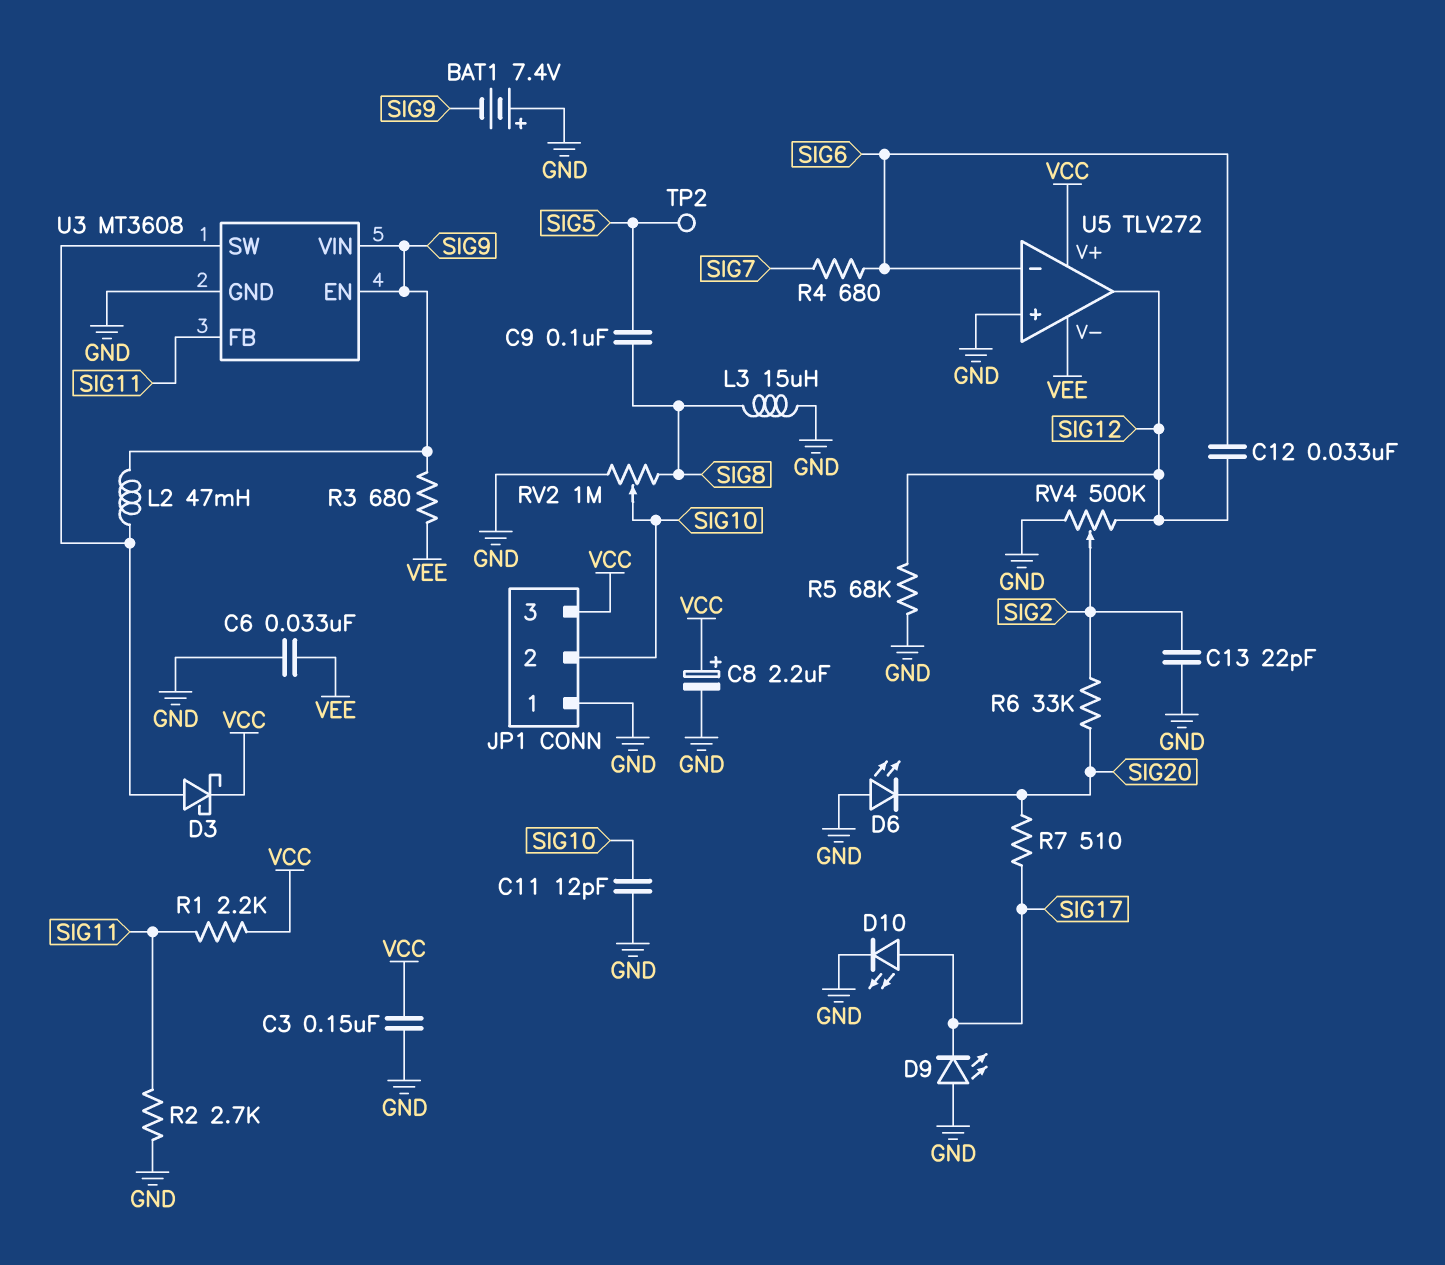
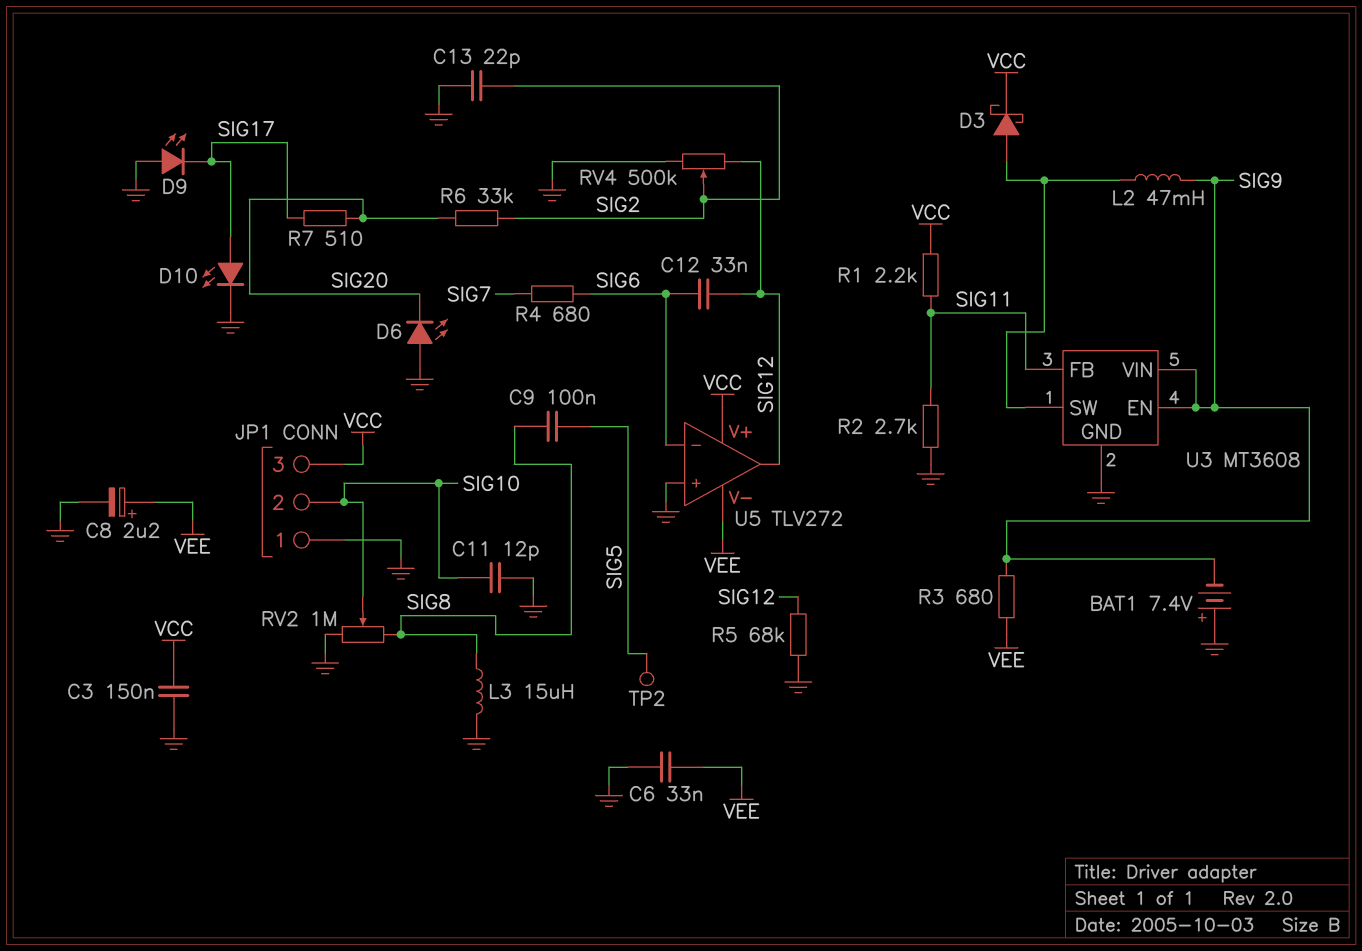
C8: 2.2uF (plus VCC, minus GND) -> 2.2uF (plus VEE, minus GND)

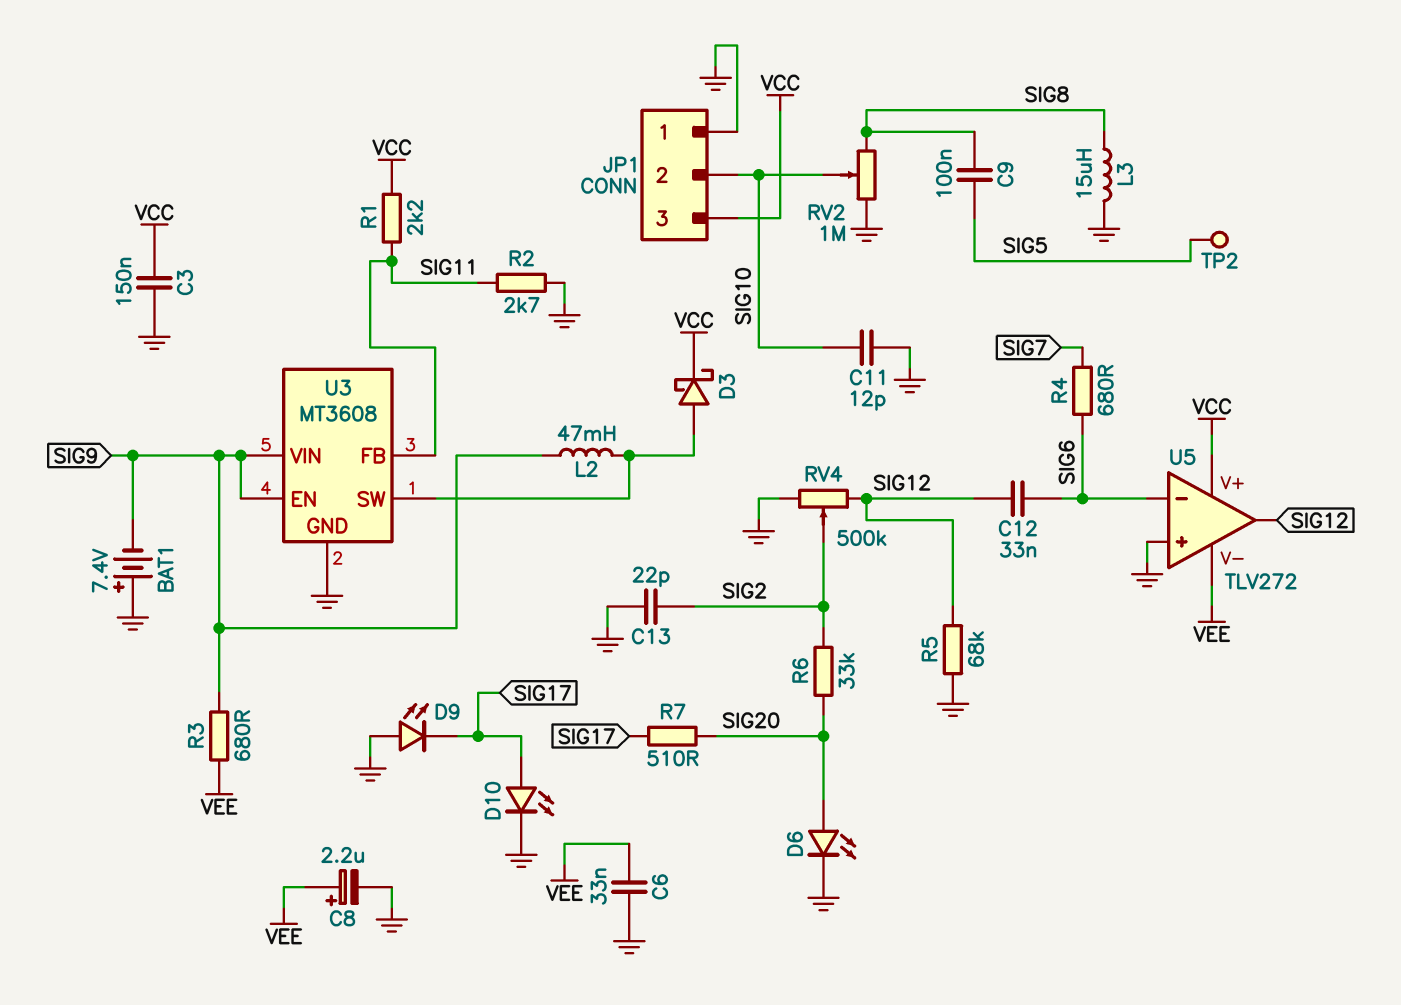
D6: LED (A GND, K SIG20) -> LED (A SIG20, K GND)

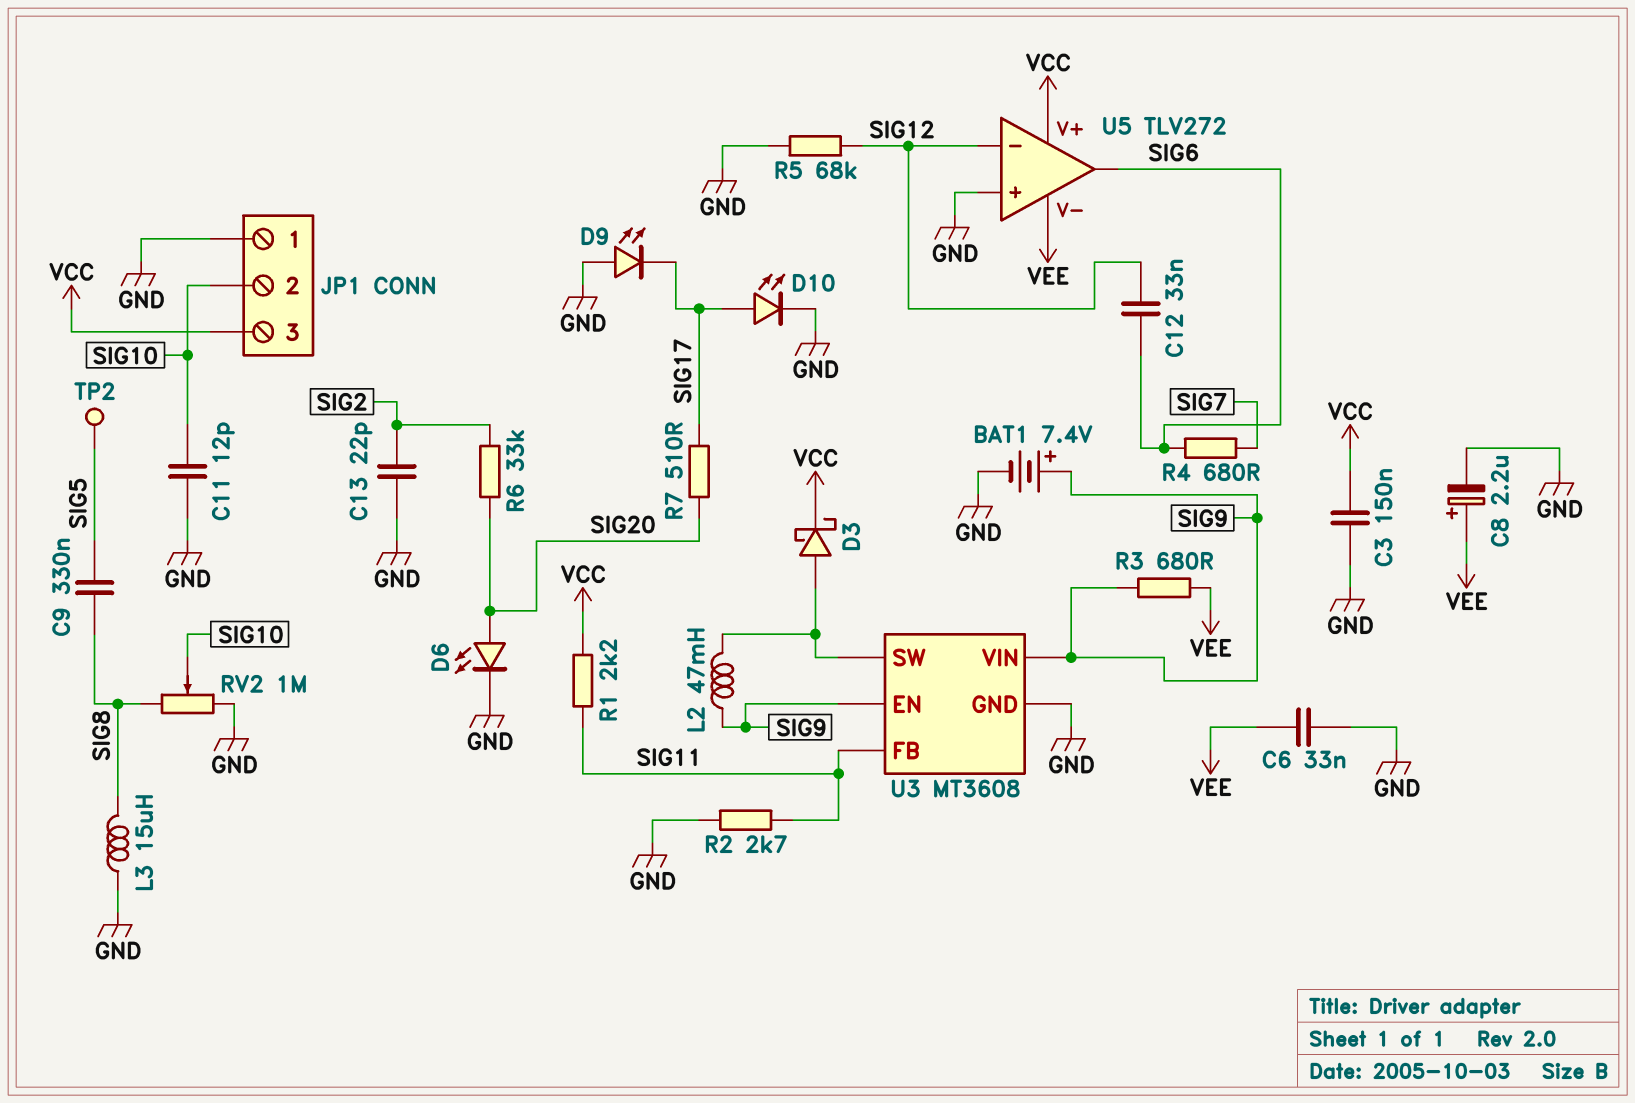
BAT1: 7.4V (plus GND, minus SIG9) -> 7.4V (plus SIG9, minus GND)
C9: 100nF (SIG5, SIG8) -> 330nF (SIG5, SIG8)
RV4: 500k (GND, SIG12, wiper SIG2) -> none
U5 pin in-: SIG6 -> SIG12
U5 pin out: SIG12 -> SIG6

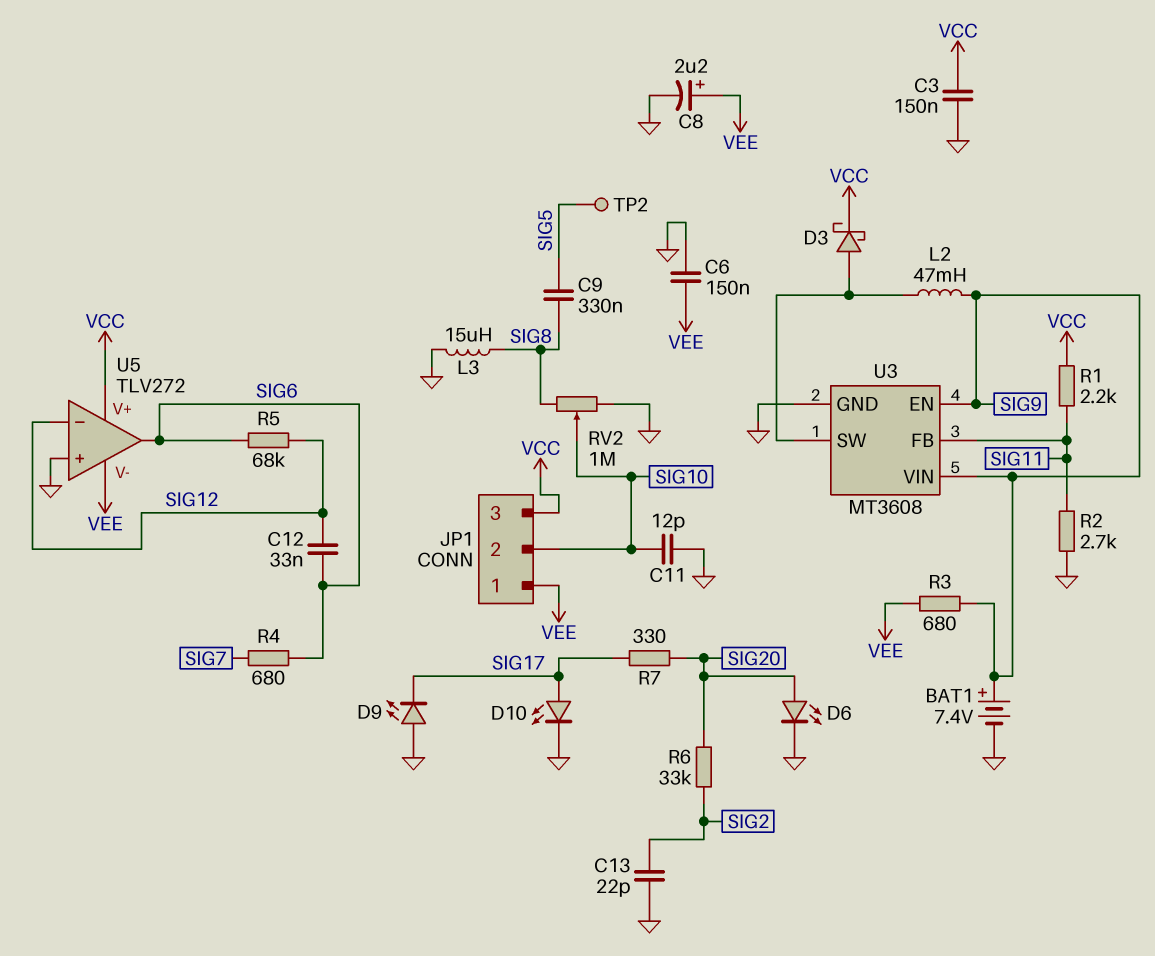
C6: 33nF (GND, VEE) -> 150nF (GND, VEE)
JP1 pin 1: GND -> VEE
R5: 68k (GND, SIG12) -> 68k (SIG6, SIG12)
R7: 510 (SIG17, SIG20) -> 330 (SIG17, SIG20)

